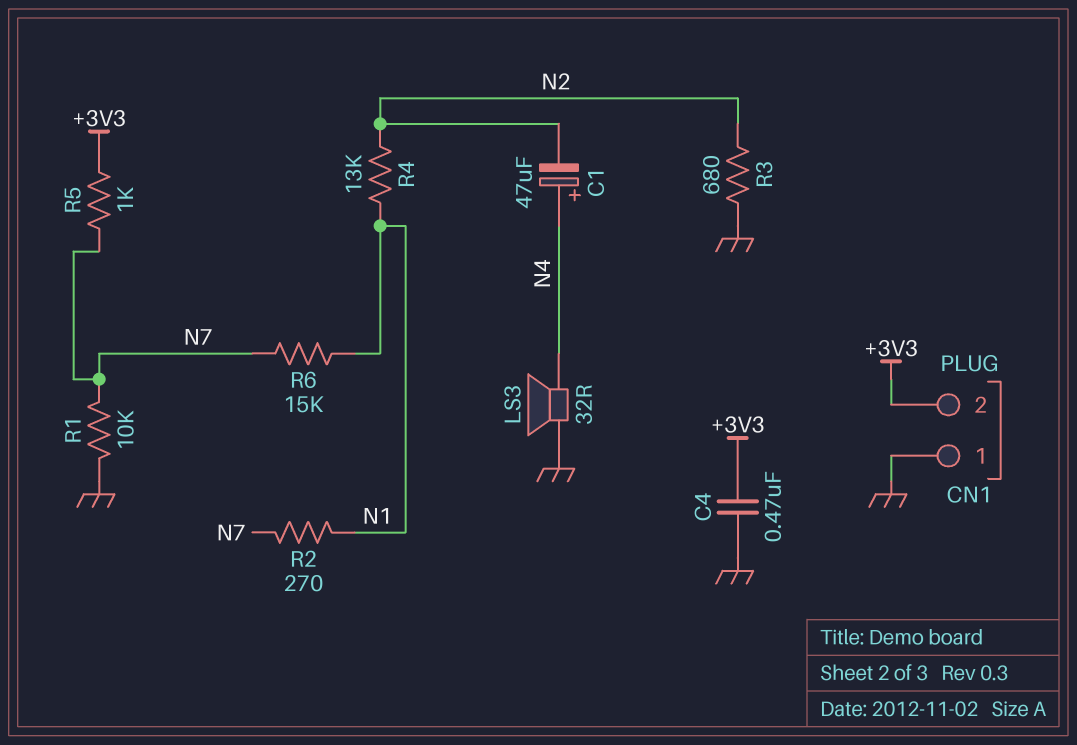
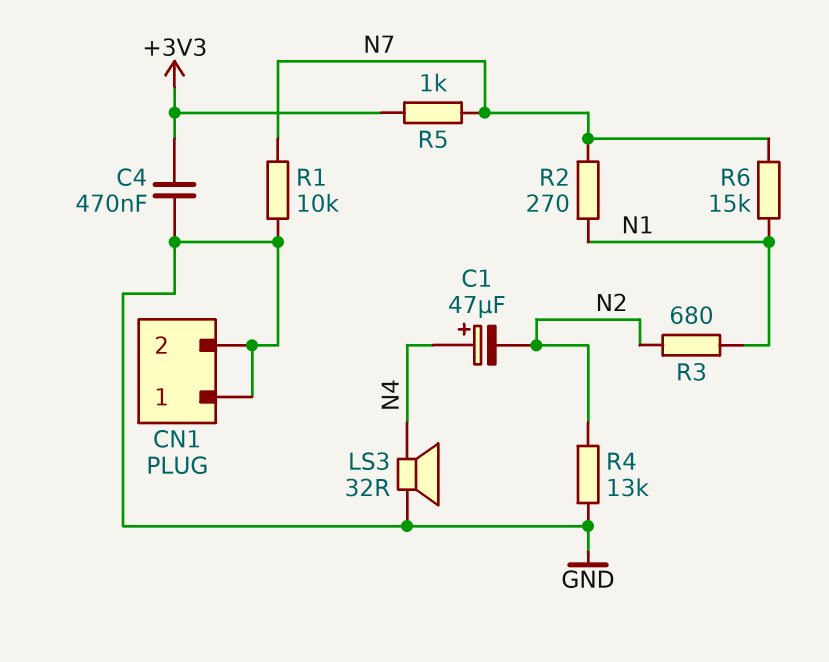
CN1 pin 2: +3V3 -> GND
R3: 680 (GND, N2) -> 680 (N1, N2)
R4: 13k (N1, N2) -> 13k (GND, N2)

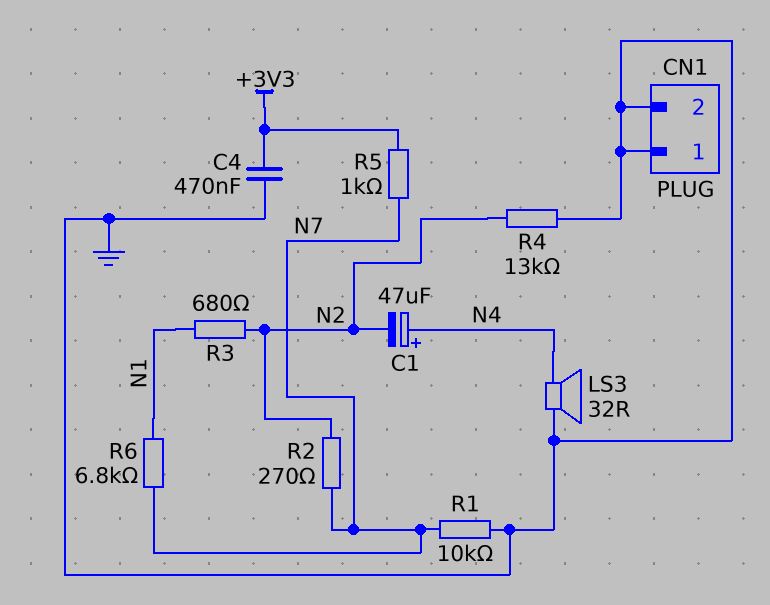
R2: 270 (N1, N7) -> 270 (N2, N7)
R6: 15k (N1, N7) -> 6.8k (N1, N7)

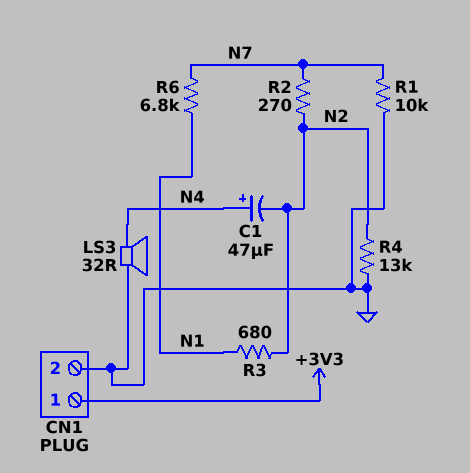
C4: 470nF (+3V3, GND) -> none
CN1 pin 1: GND -> +3V3
R5: 1k (+3V3, N7) -> none

